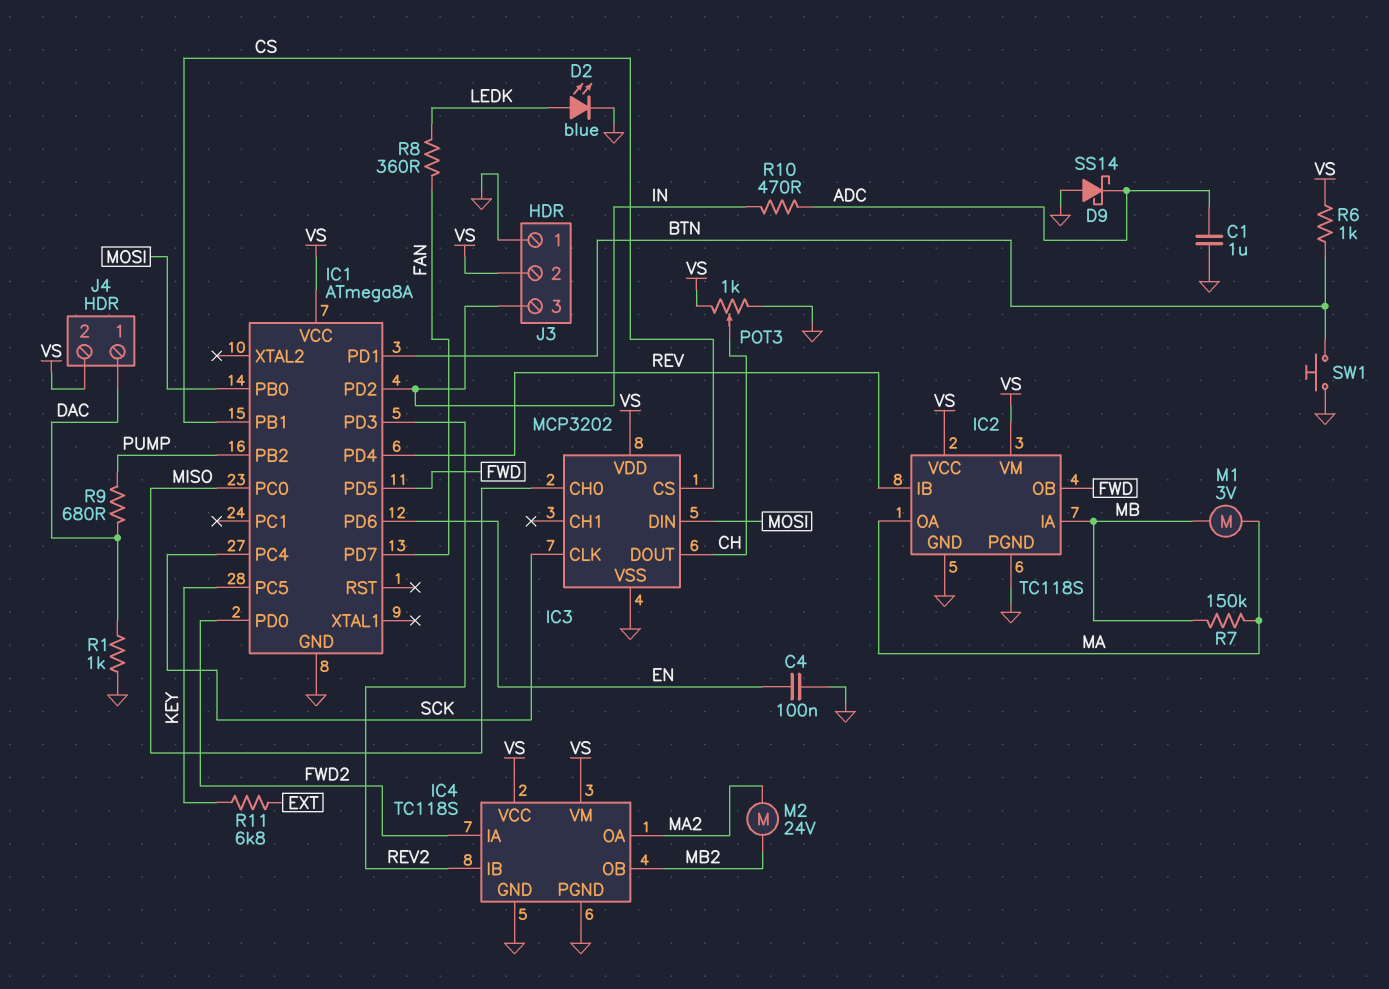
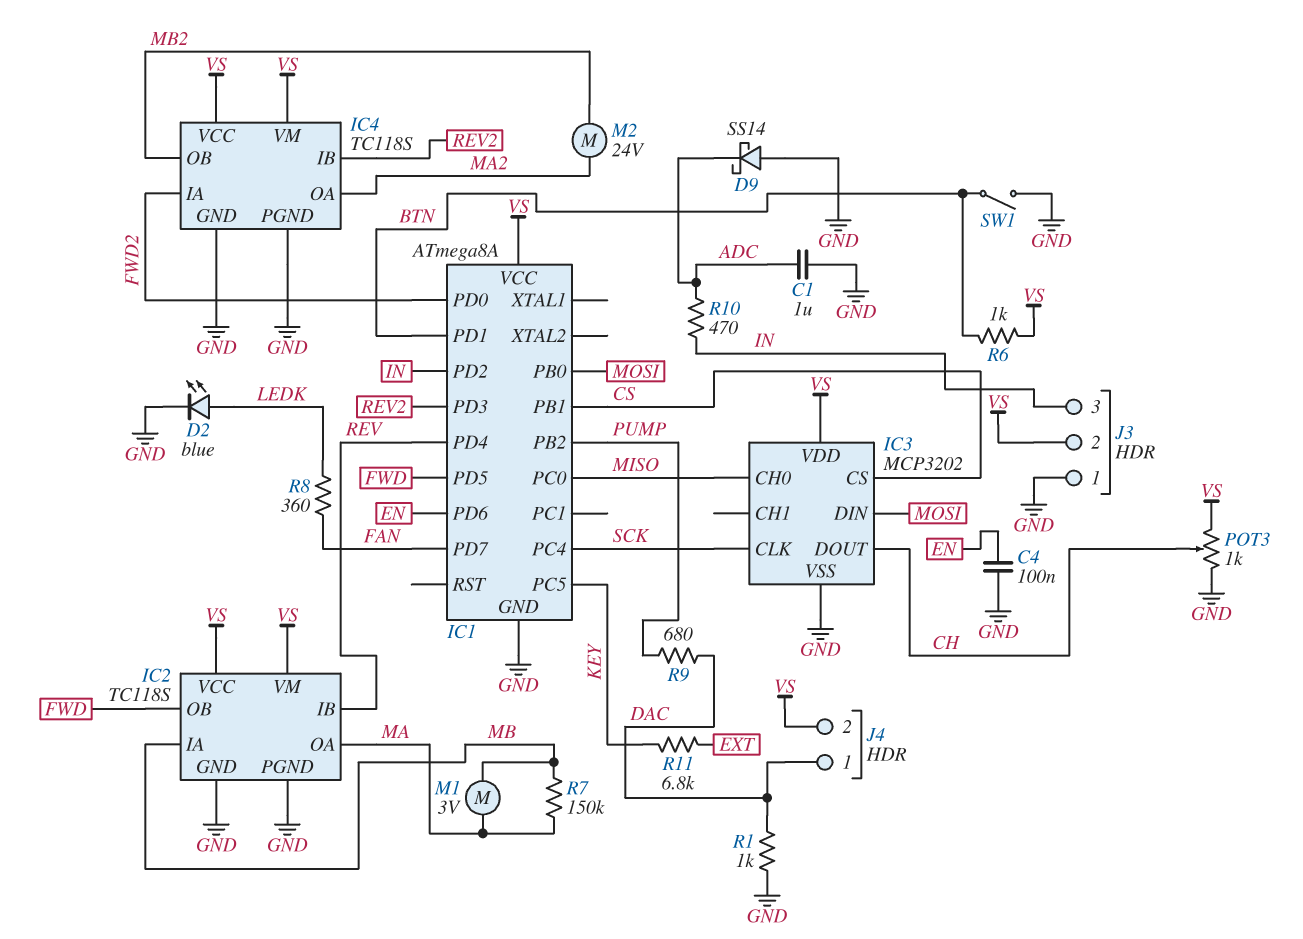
SW1: button (BTN, GND) -> switch (BTN, GND)

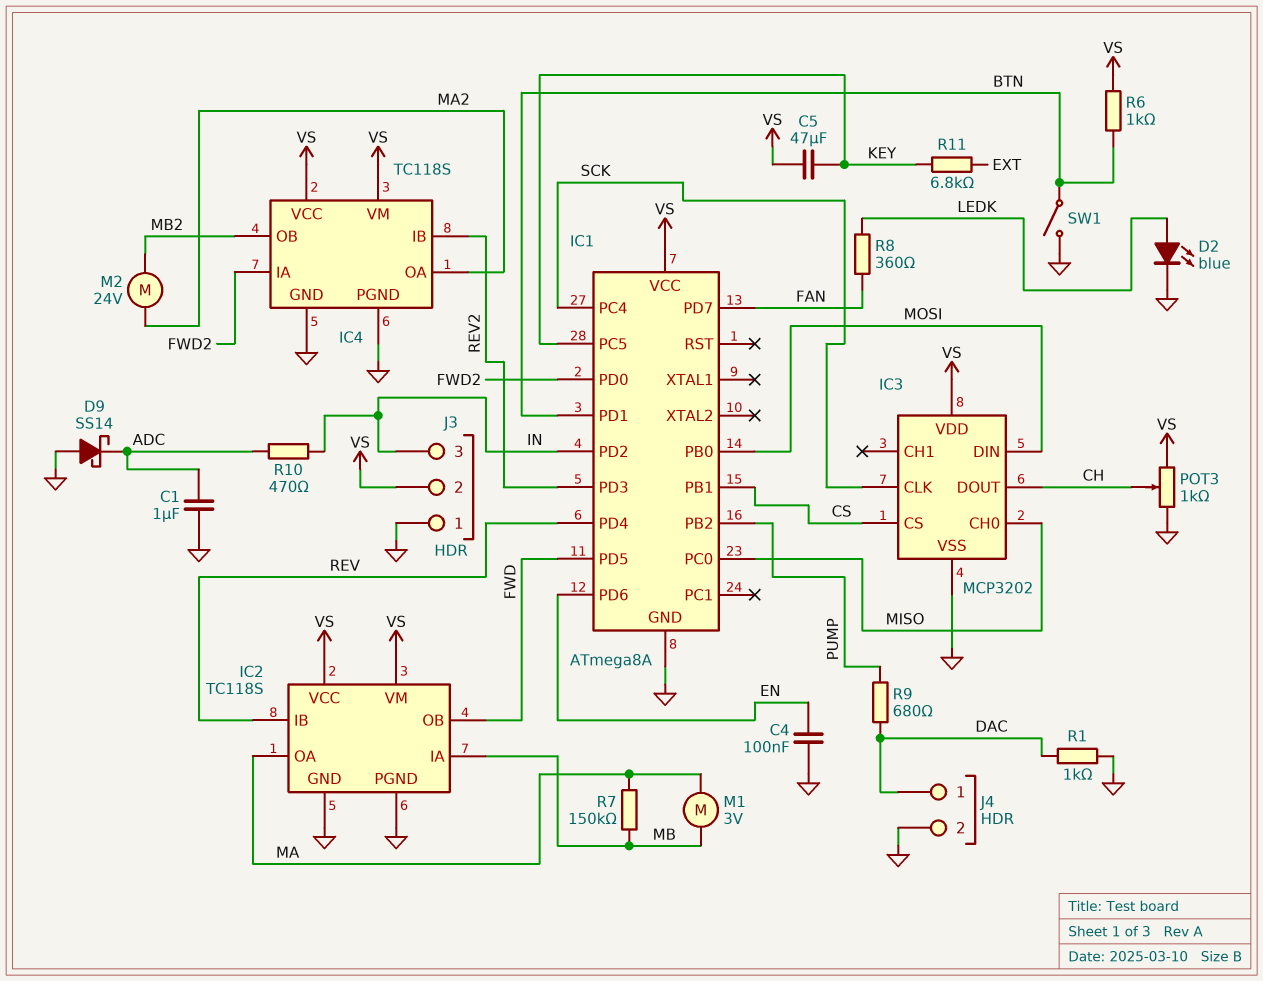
C5: none -> 47uF (KEY, VS)
J4 pin 2: VS -> GND

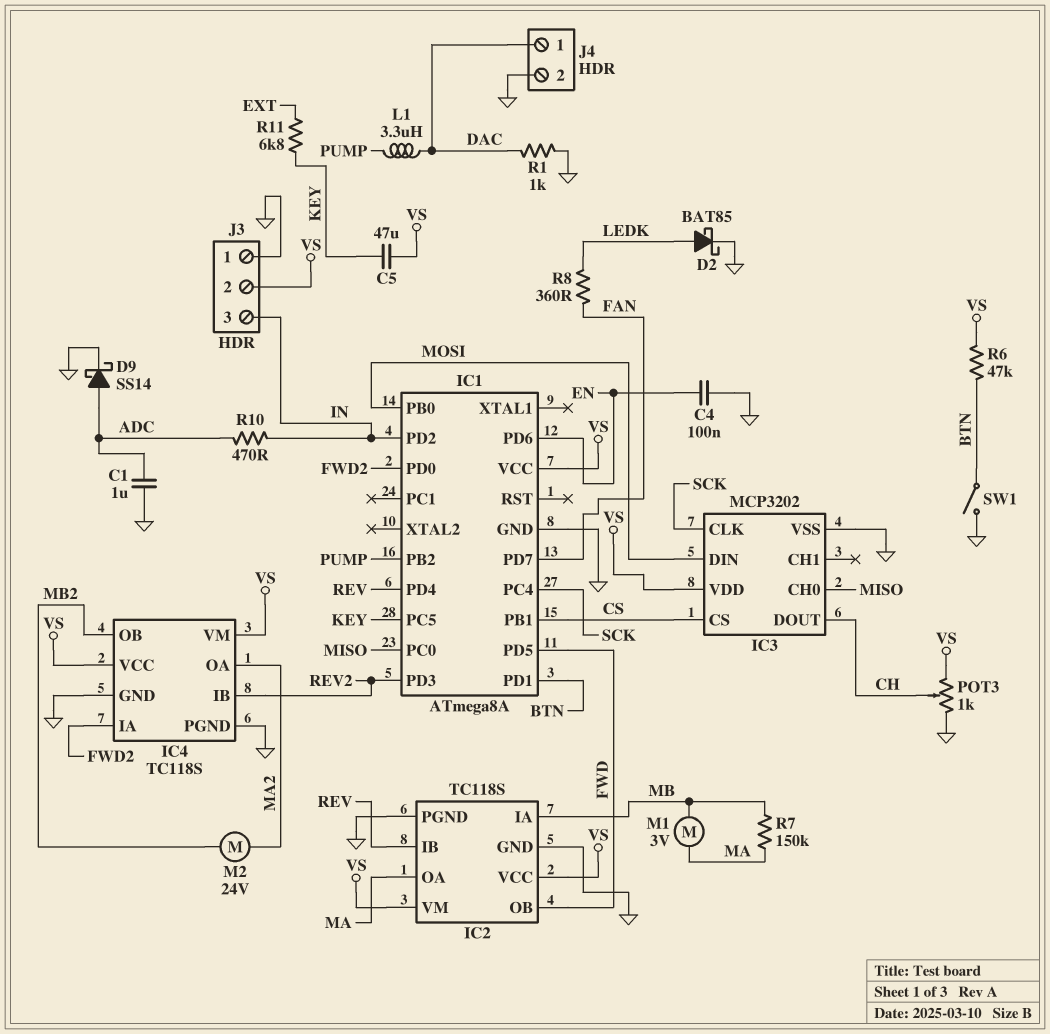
D2: LED blue (A LEDK, K GND) -> schottky BAT85 (A LEDK, K GND)
D9: schottky SS14 (A GND, K ADC) -> schottky SS14 (A ADC, K GND)
L1: none -> 3.3uH (DAC, PUMP)
R6: 1k (BTN, VS) -> 47k (BTN, VS)
R9: 680 (DAC, PUMP) -> none

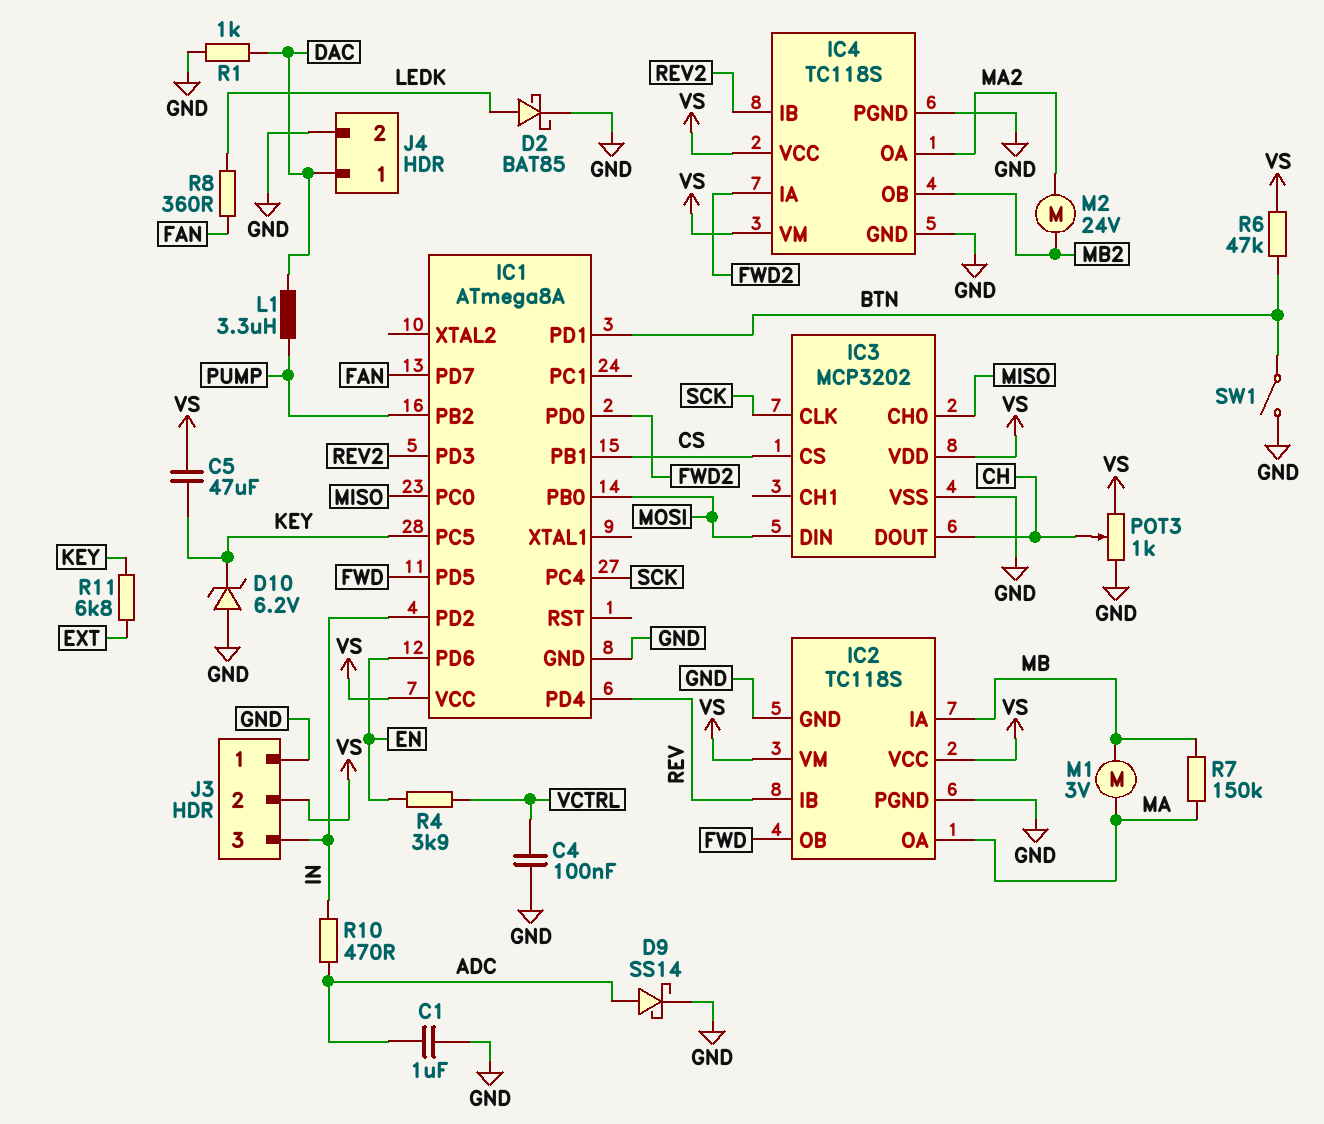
C4: 100nF (EN, GND) -> 100nF (GND, VCTRL)
D10: none -> zener 6.2V (A GND, K KEY)
R4: none -> 3.9k (EN, VCTRL)

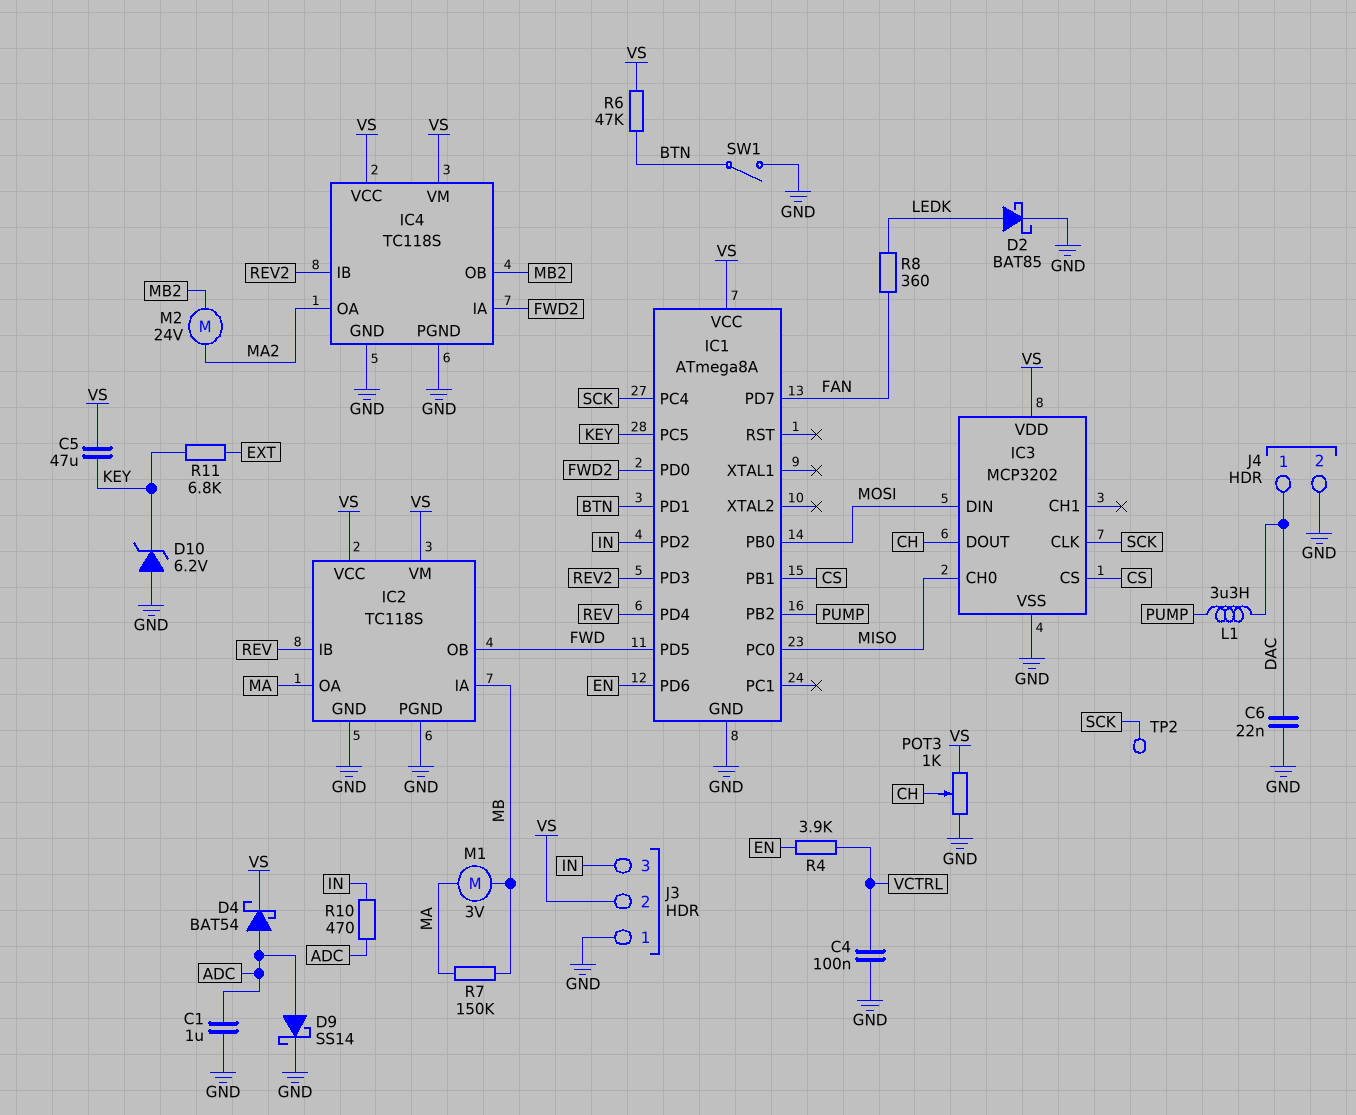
C6: none -> 22nF (DAC, GND)
D4: none -> schottky BAT54 (A ADC, K VS)
R1: 1k (DAC, GND) -> none
TP2: none -> test point (SCK)

